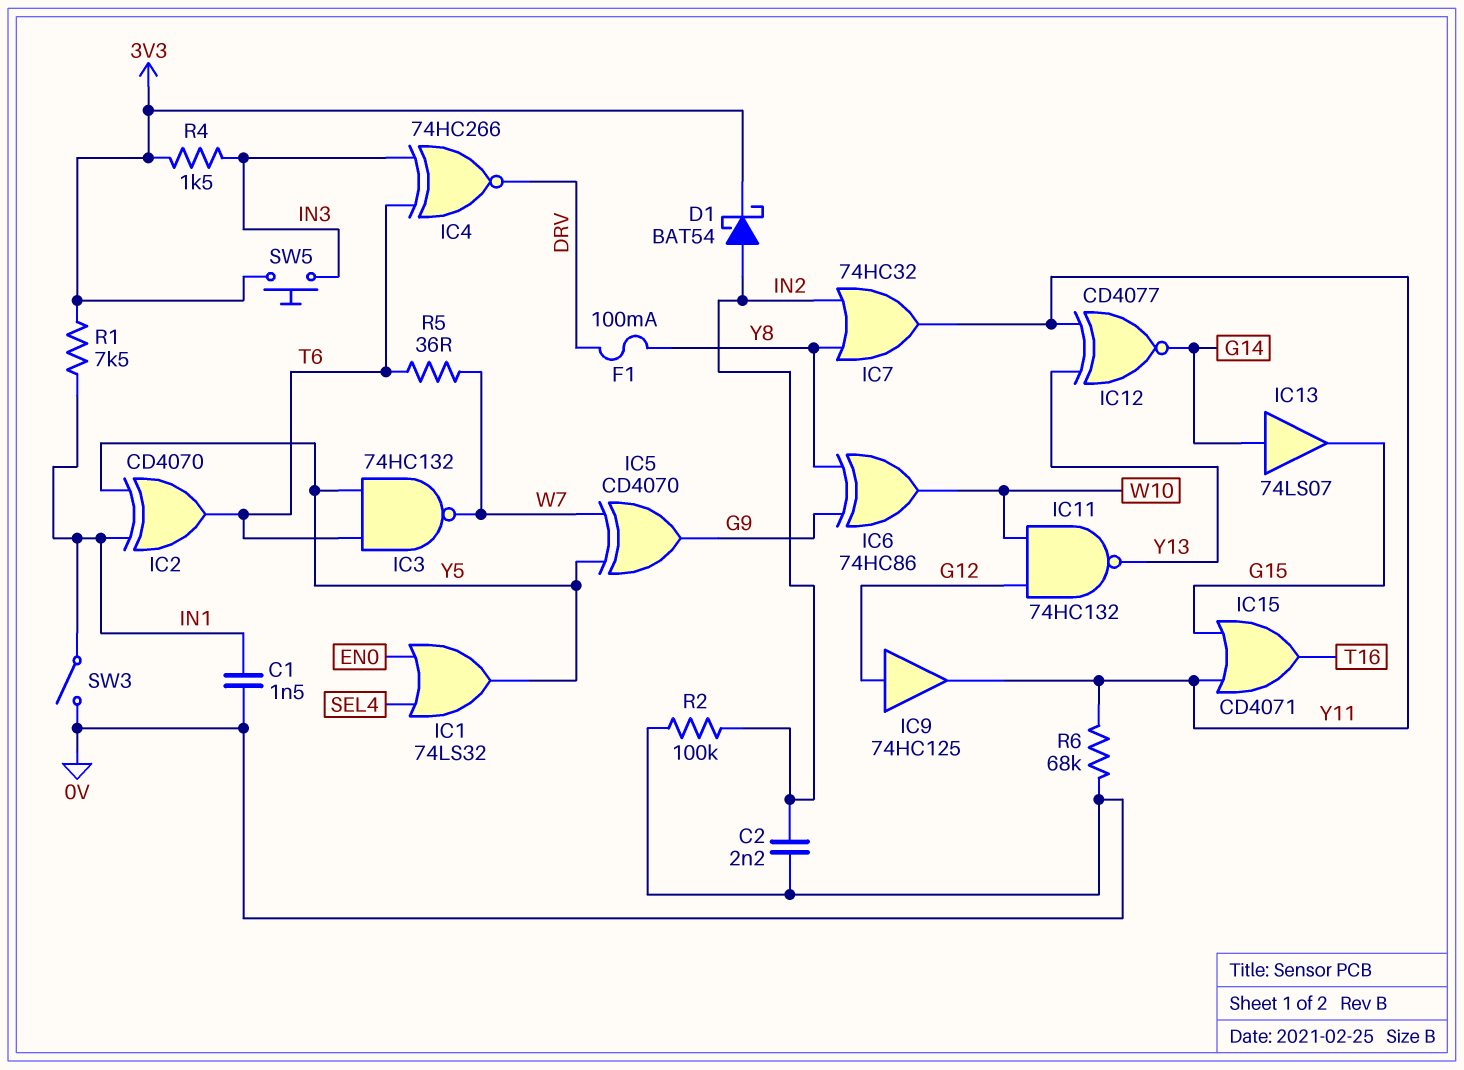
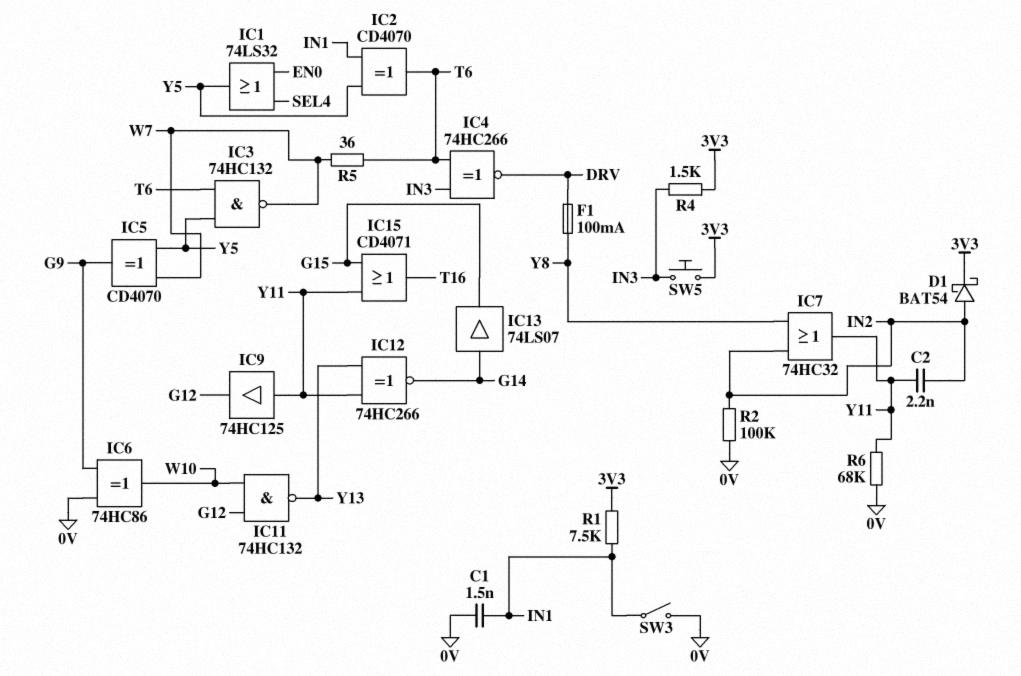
C2: 2.2nF (0V, IN2) -> 2.2nF (IN2, Y11)
IC6: XOR 74HC86 (in G9, in Y8, out W10) -> XOR 74HC86 (in 0V, in G9, out W10)
IC9: buffer 74HC125 (in G12, out Y11) -> buffer 74HC125 (in Y11, out G12)
IC12: XNOR CD4077 (in Y11, in Y13, out G14) -> XNOR 74HC266 (in Y11, in Y13, out G14)

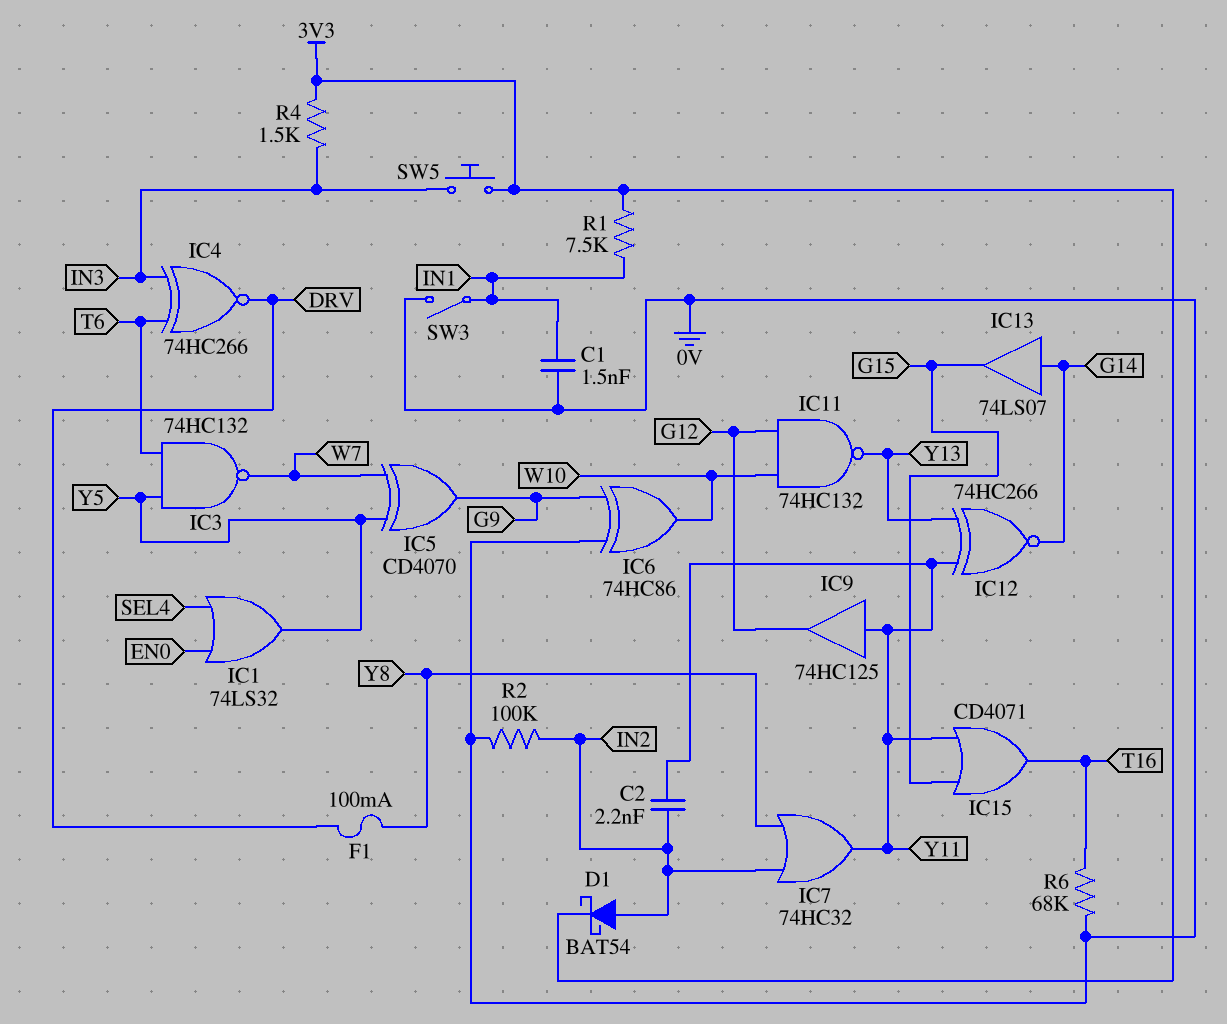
IC2: XOR CD4070 (in IN1, in Y5, out T6) -> none
R5: 36 (T6, W7) -> none
R6: 68k (0V, Y11) -> 68k (0V, T16)

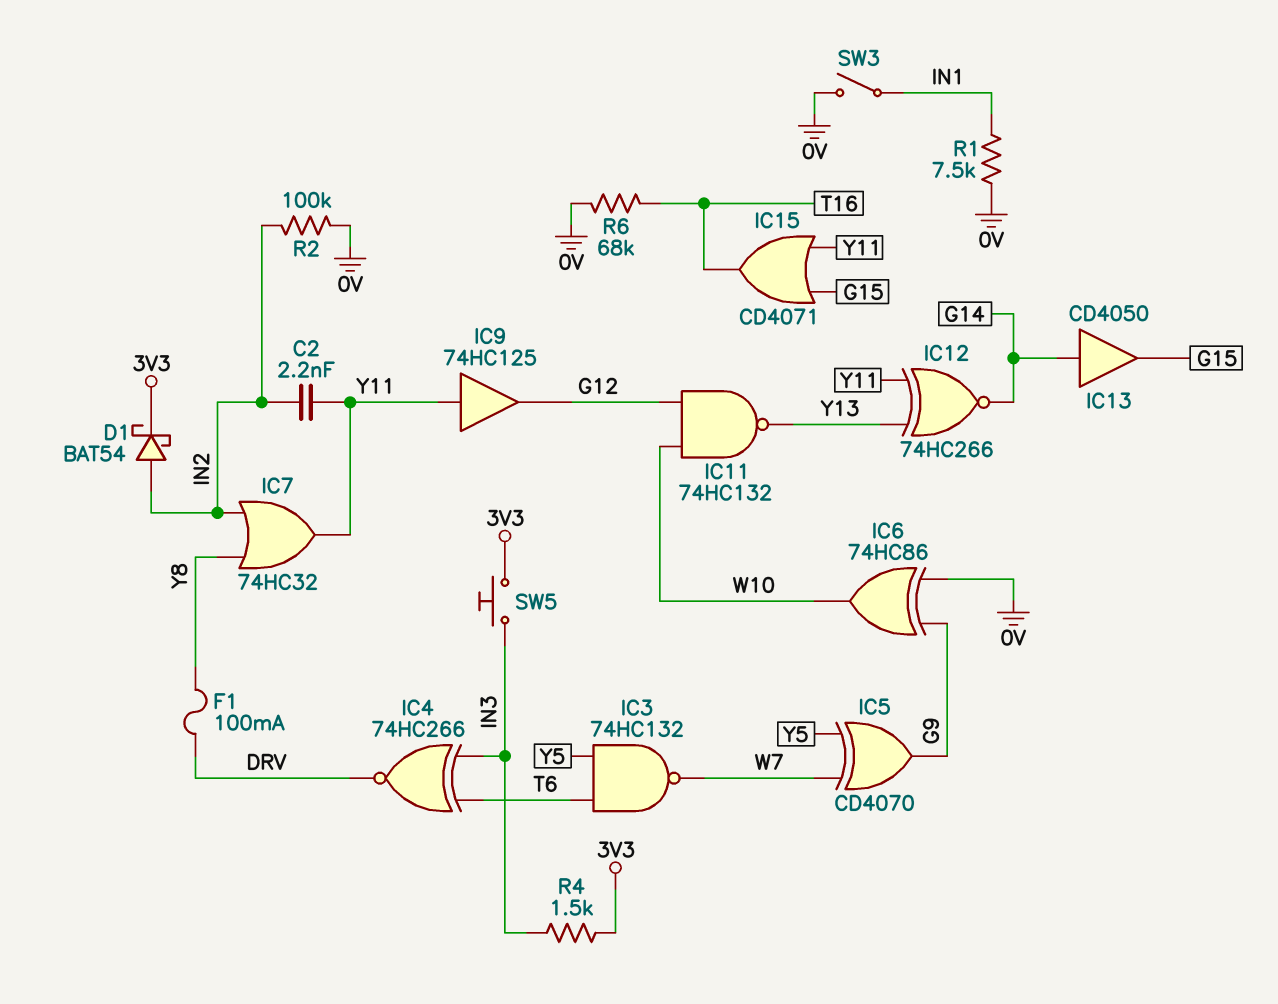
C1: 1.5nF (0V, IN1) -> none
IC1: OR 74LS32 (in EN0, in SEL4, out Y5) -> none
IC13: buffer 74LS07 (in G14, out G15) -> buffer CD4050 (in G14, out G15)
R1: 7.5k (3V3, IN1) -> 7.5k (0V, IN1)

